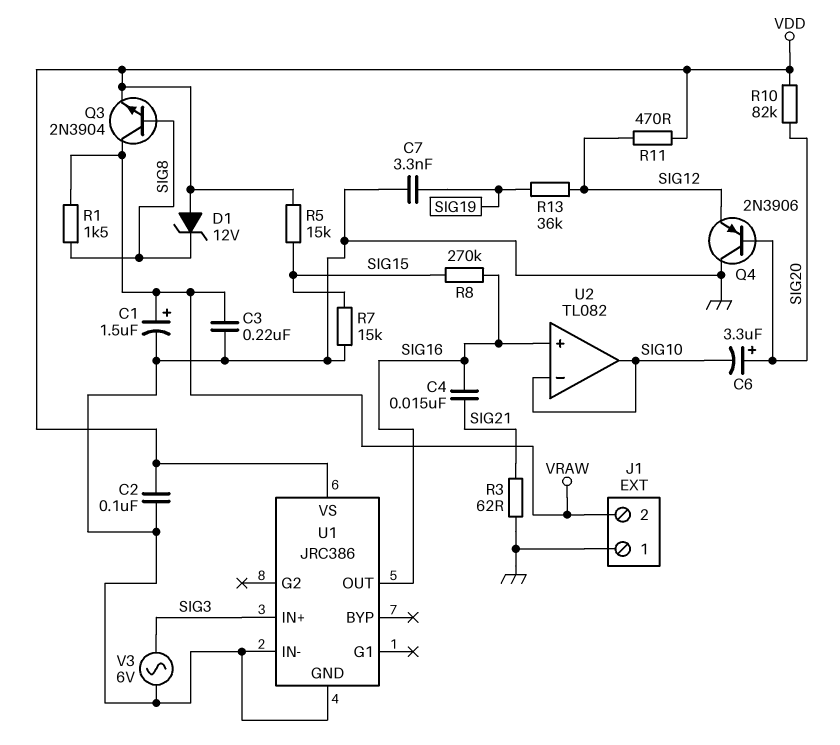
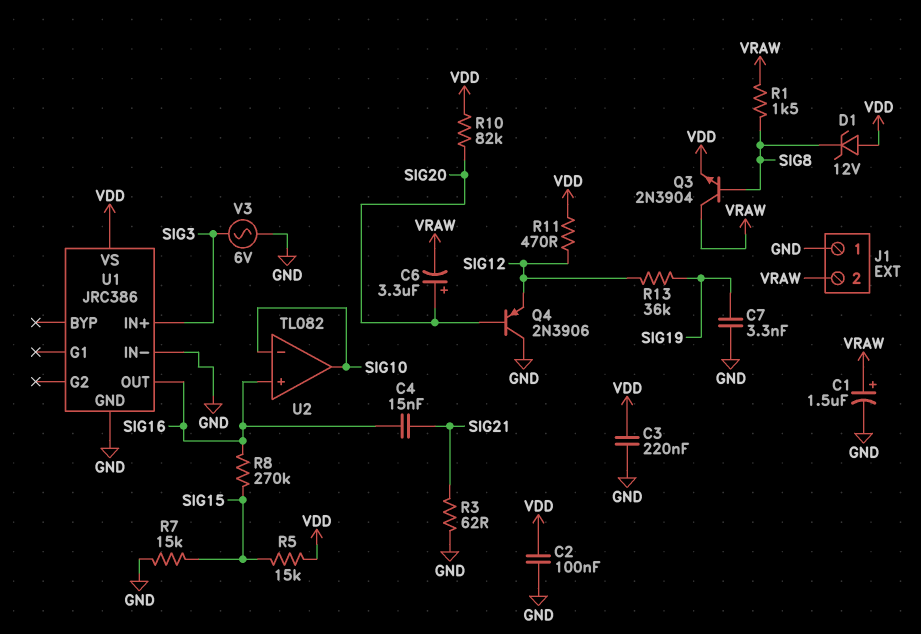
C3: 220nF (GND, VRAW) -> 220nF (GND, VDD)
C6: 3.3uF (plus SIG20, minus SIG10) -> 3.3uF (plus SIG20, minus VRAW)

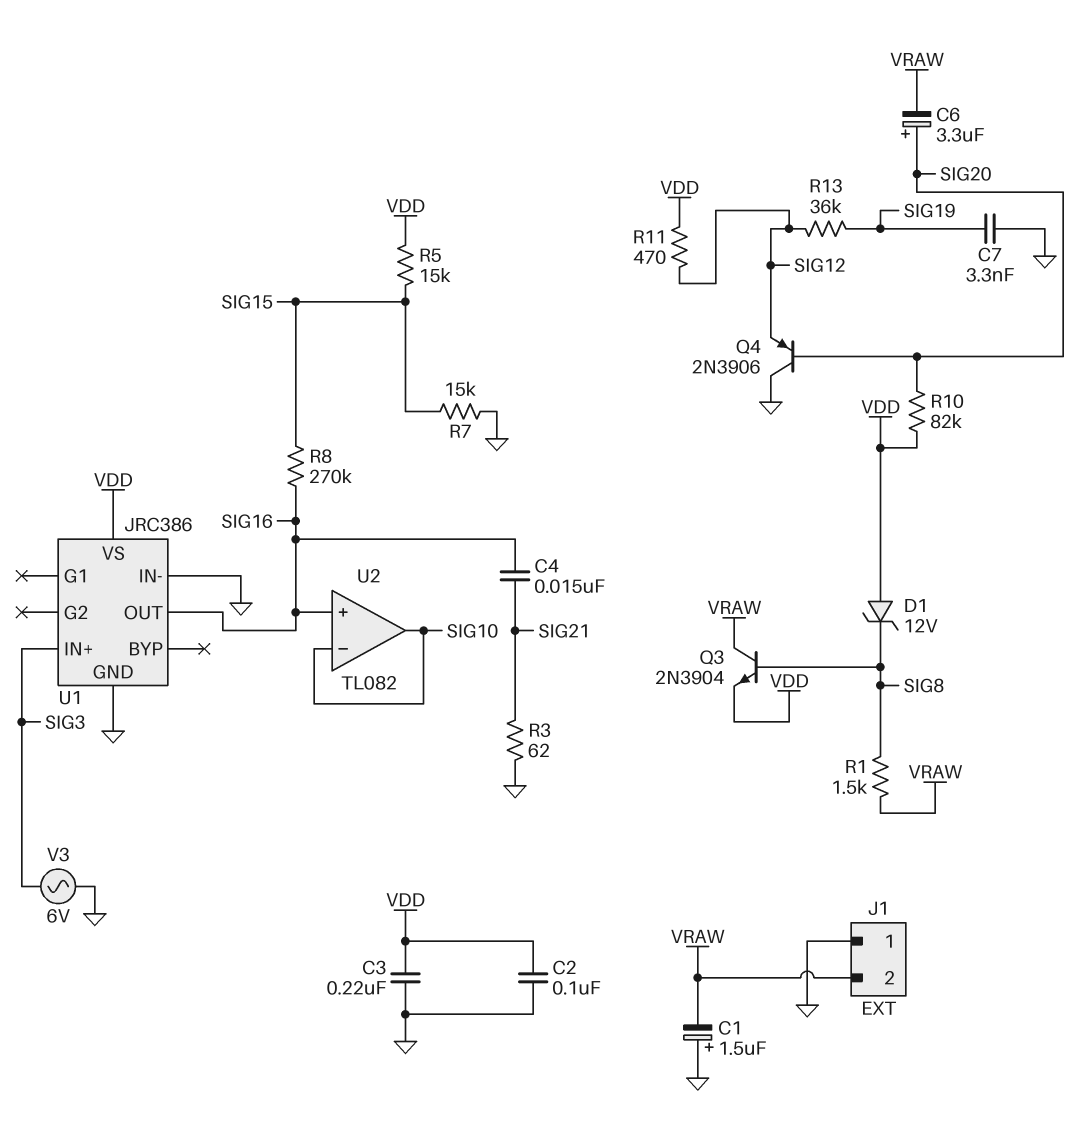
C1: 1.5uF (plus VRAW, minus GND) -> 1.5uF (plus GND, minus VRAW)

